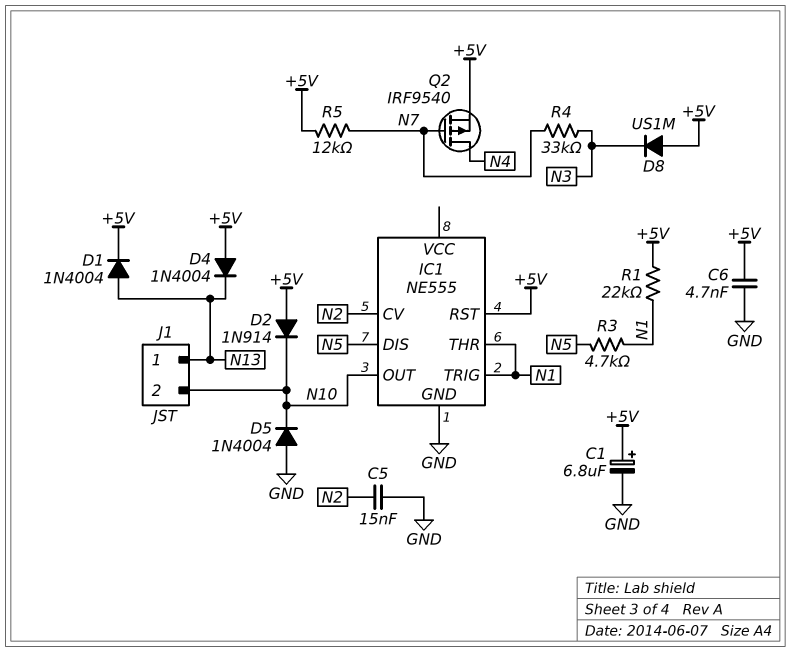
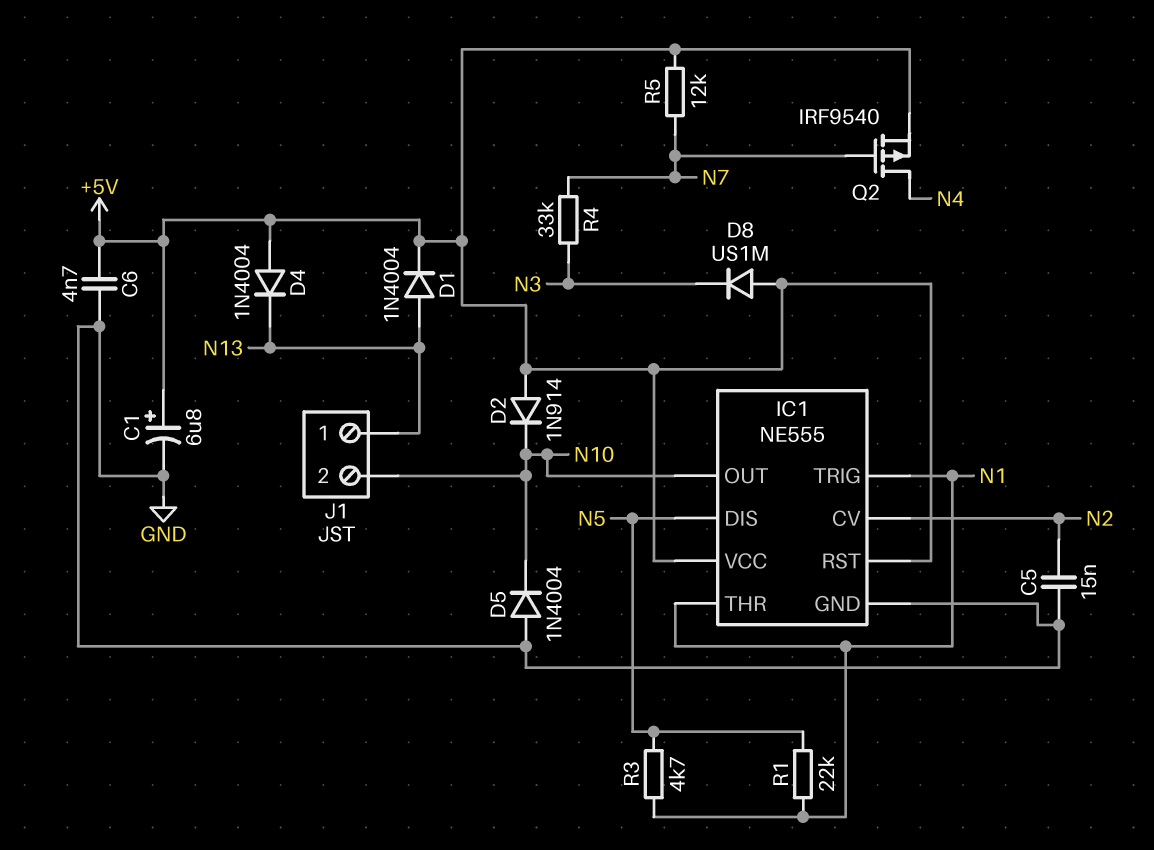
IC1 pin VCC: none -> +5V
R1: 22k (+5V, N1) -> 22k (N1, N5)

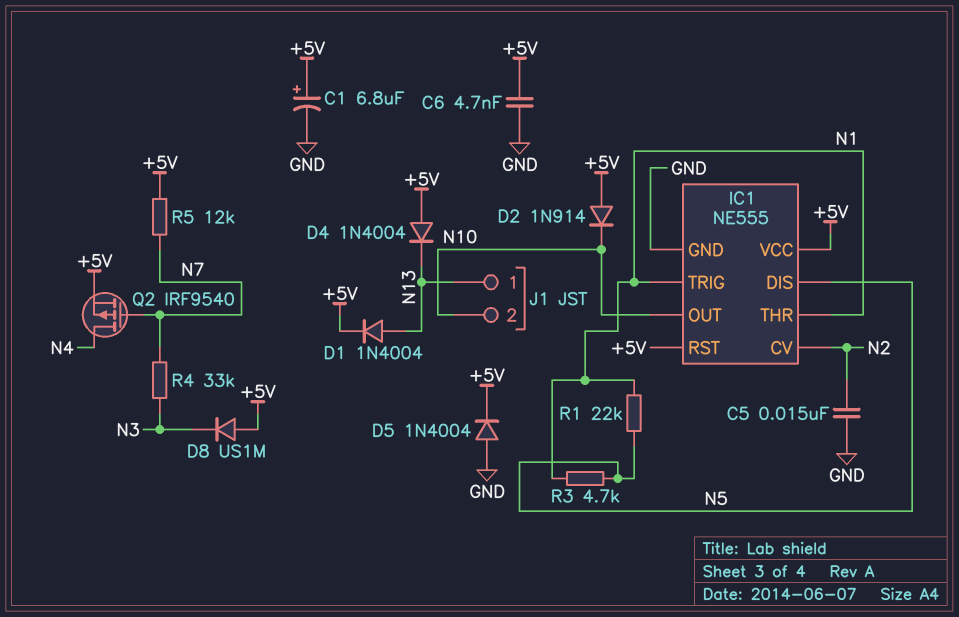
D5: diode 1N4004 (A GND, K N10) -> diode 1N4004 (A GND, K +5V)

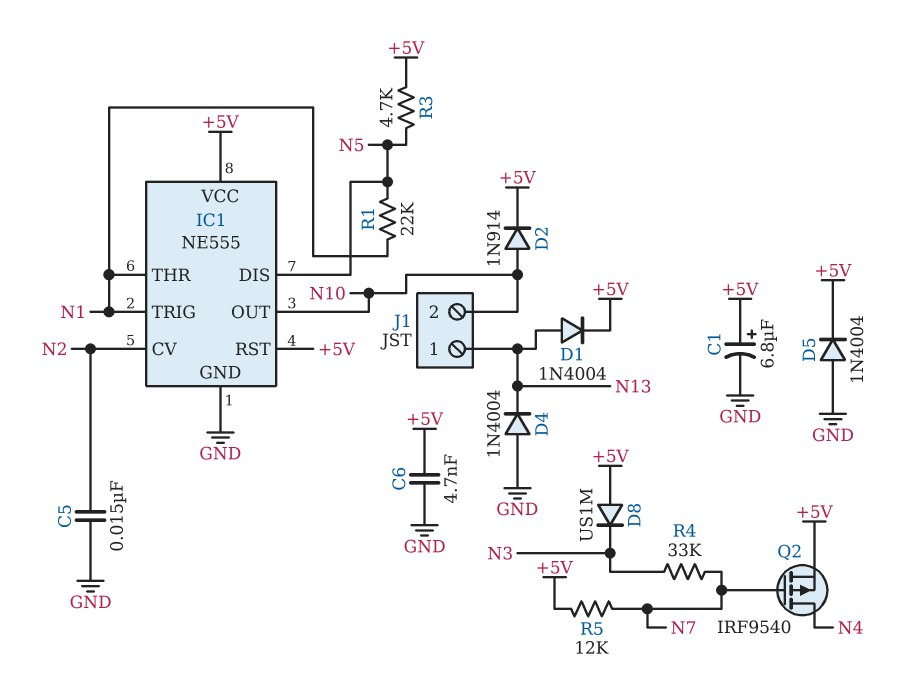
D2: diode 1N914 (A +5V, K N10) -> diode 1N914 (A N10, K +5V)
D4: diode 1N4004 (A +5V, K N13) -> diode 1N4004 (A GND, K N13)
R3: 4.7k (N1, N5) -> 4.7k (+5V, N5)

